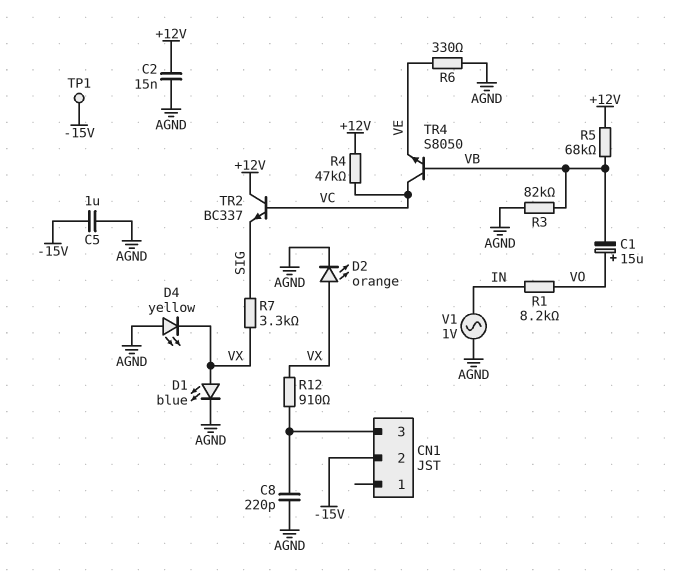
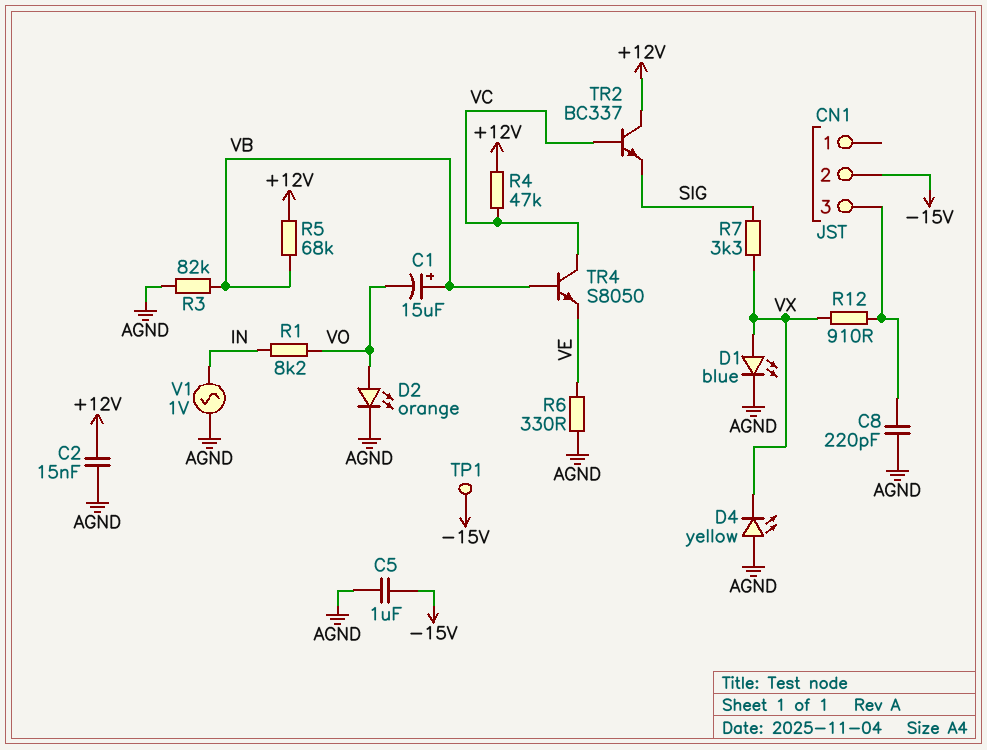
C1: 15uF (plus VO, minus VB) -> 15uF (plus VB, minus VO)
D2: LED orange (A VX, K AGND) -> LED orange (A VO, K AGND)

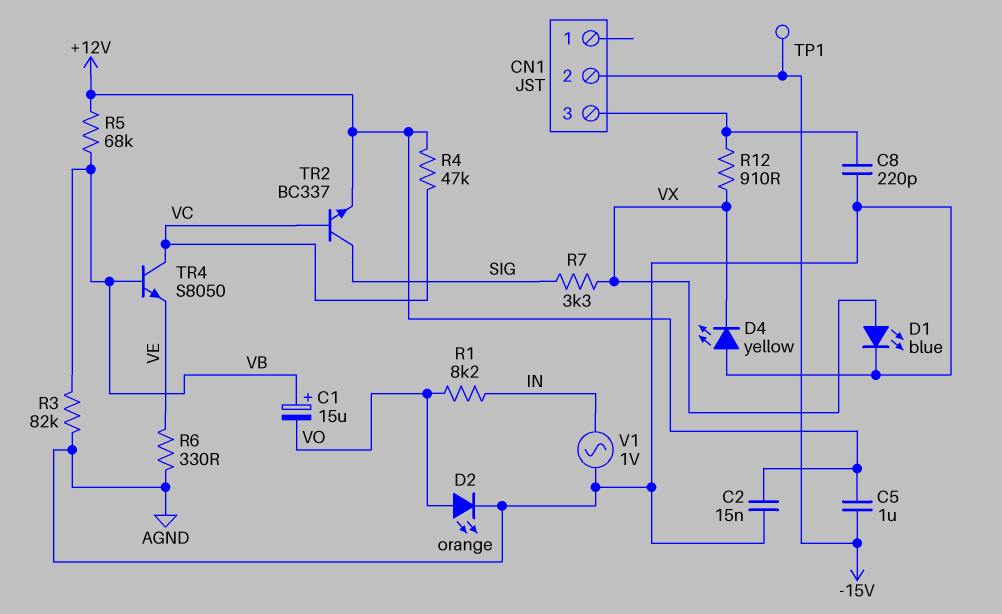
C5: 1uF (-15V, AGND) -> 1uF (+12V, -15V)
TR2: NPN BC337 (B VC, C +12V, E SIG) -> NPN BC337 (B VC, C SIG, E +12V)

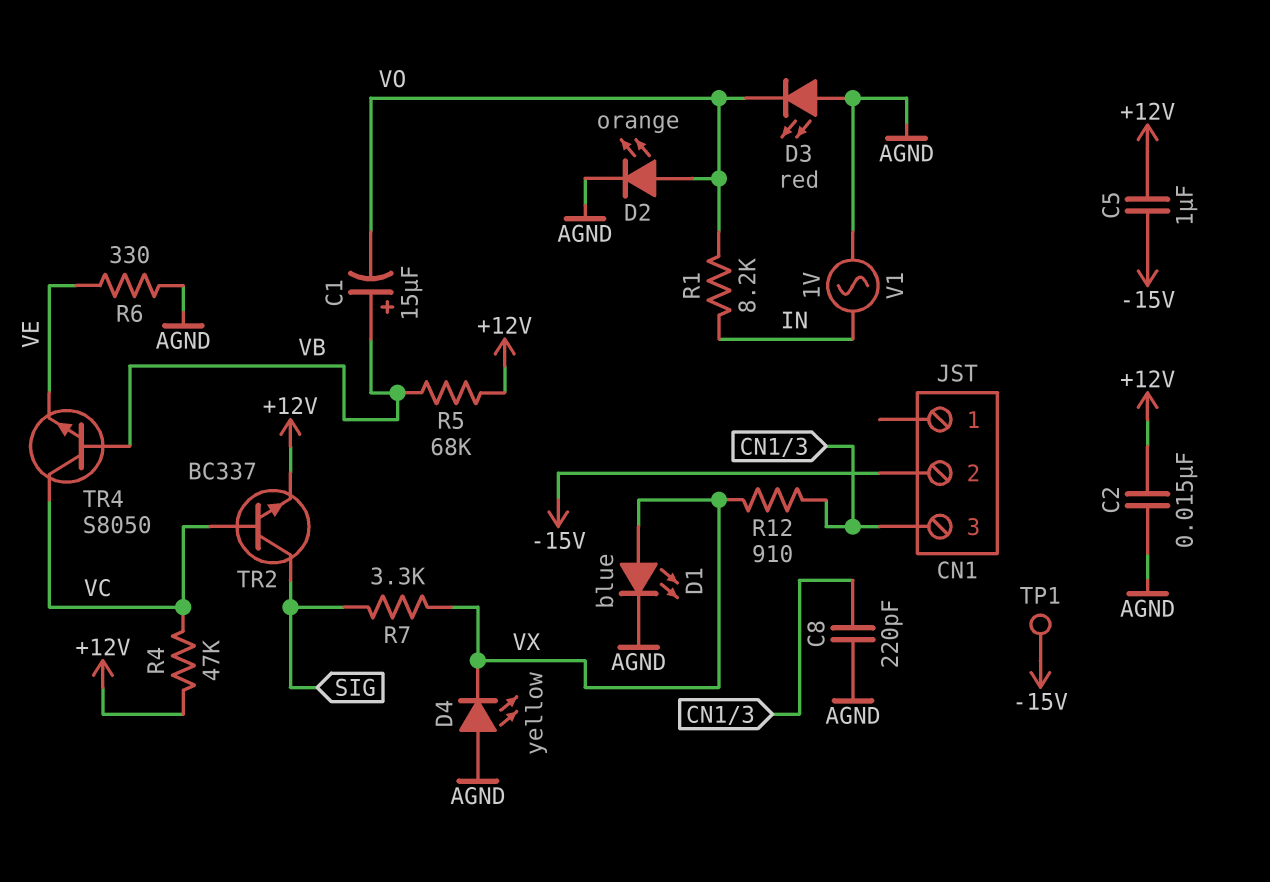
D3: none -> LED red (A AGND, K VO)
R3: 82k (AGND, VB) -> none

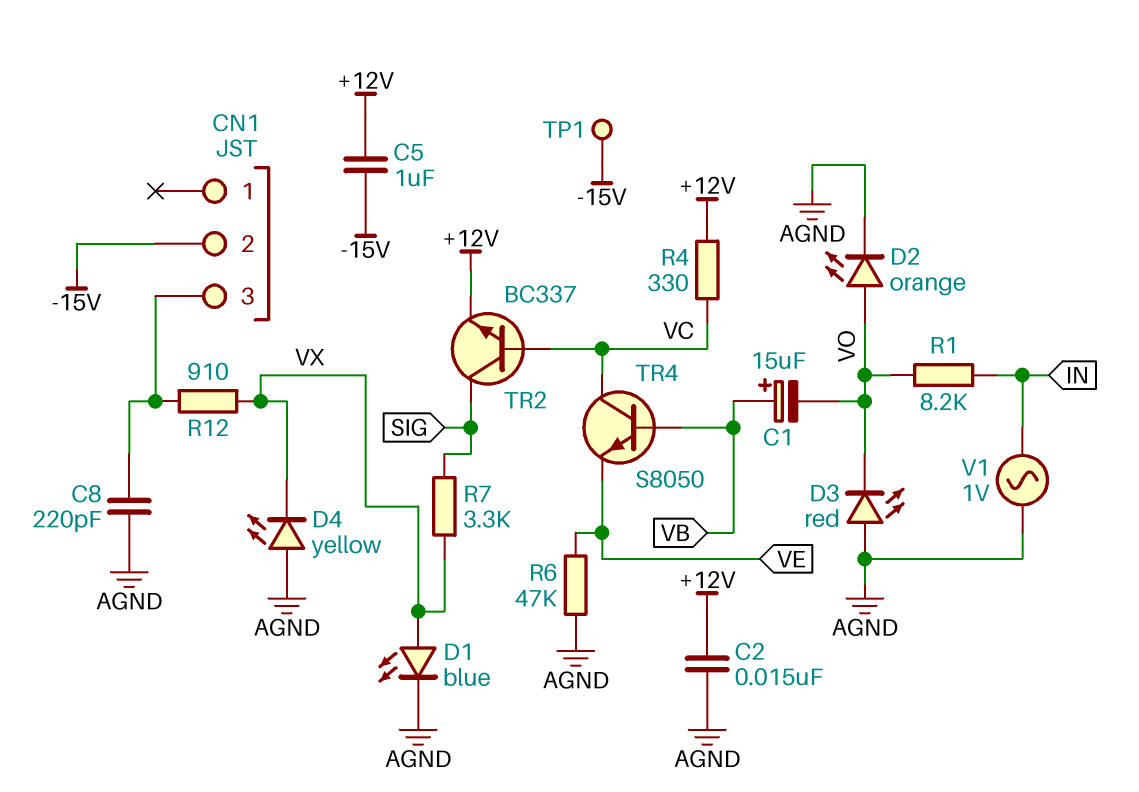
R4: 47k (+12V, VC) -> 330 (+12V, VC)
R5: 68k (+12V, VB) -> none
R6: 330 (AGND, VE) -> 47k (AGND, VE)

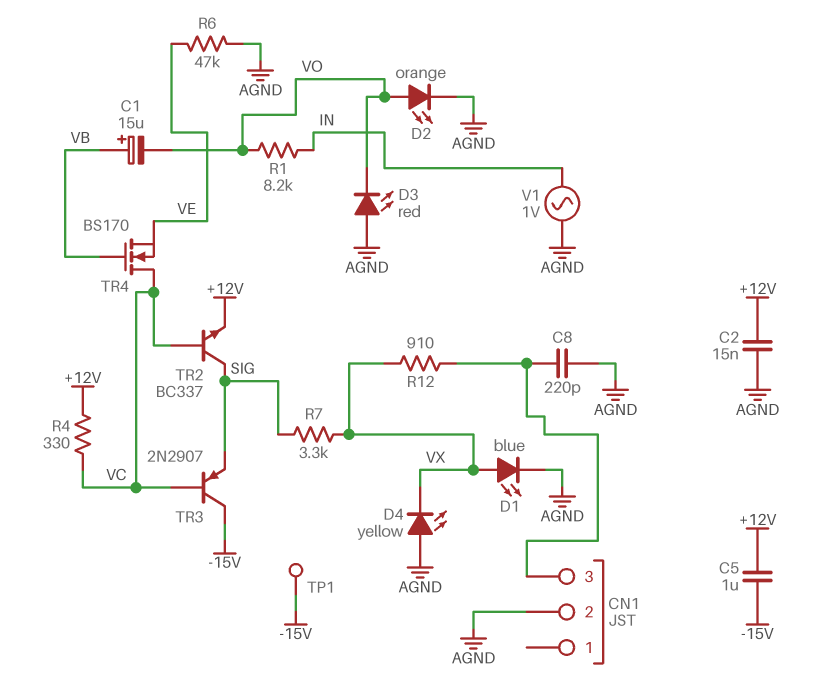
CN1 pin 2: -15V -> AGND
TR3: none -> PNP 2N2907 (B VC, C -15V, E SIG)
TR4: NPN S8050 (B VB, C VC, E VE) -> NMOS BS170 (G VB, D VC, S VE)

